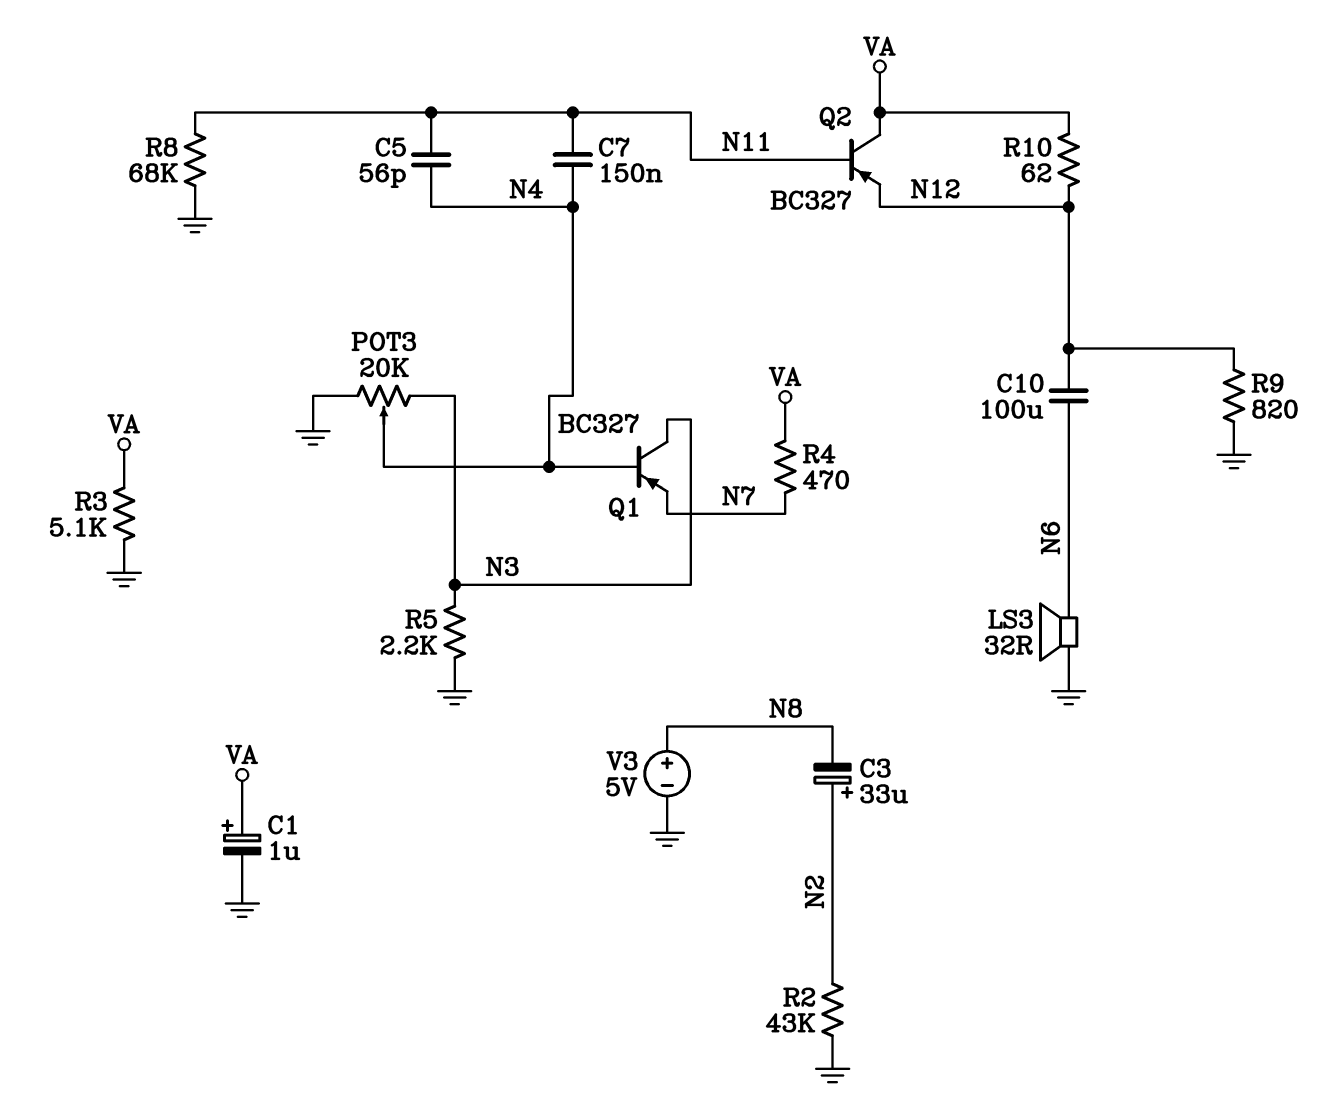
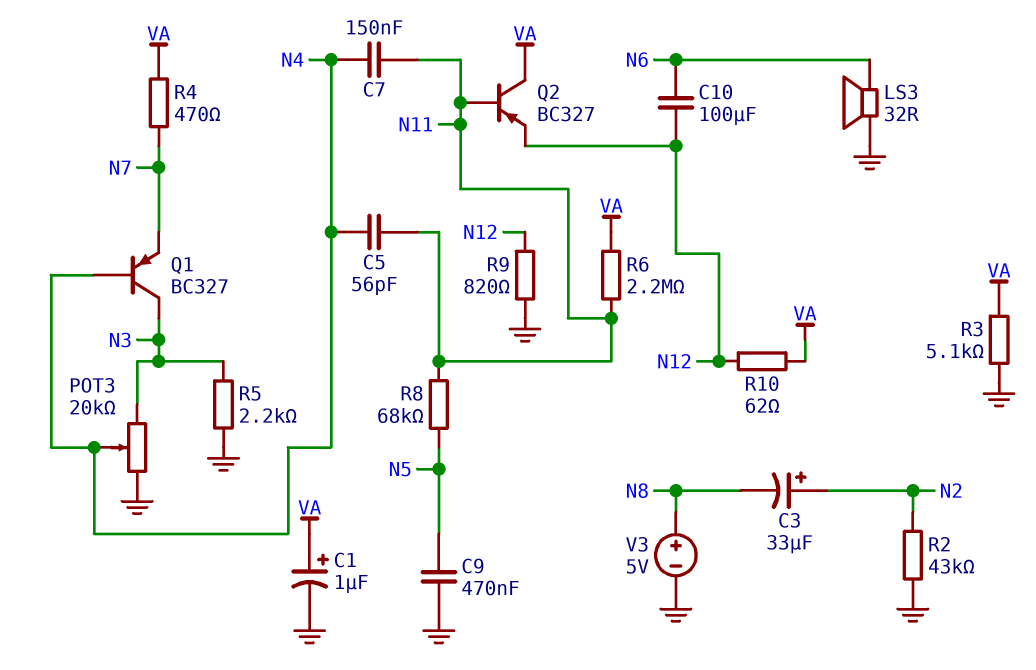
C9: none -> 470nF (GND, N5)
R6: none -> 2.2M (N11, VA)
R8: 68k (GND, N11) -> 68k (N5, N11)

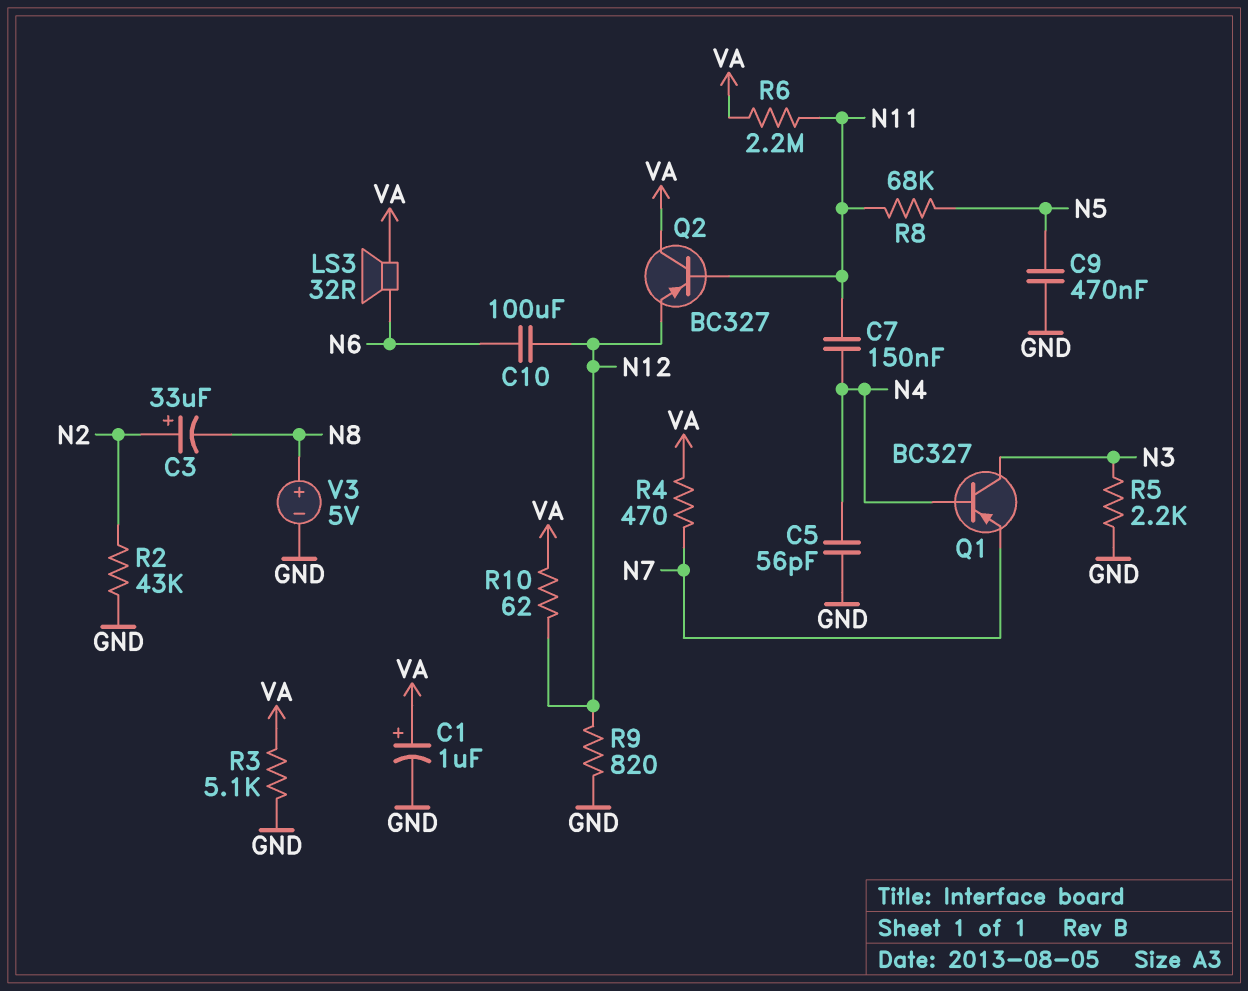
C5: 56pF (N4, N11) -> 56pF (GND, N4)
LS3: speaker 32R (GND, N6) -> speaker 32R (N6, VA)
POT3: 20k (GND, N3, wiper N4) -> none

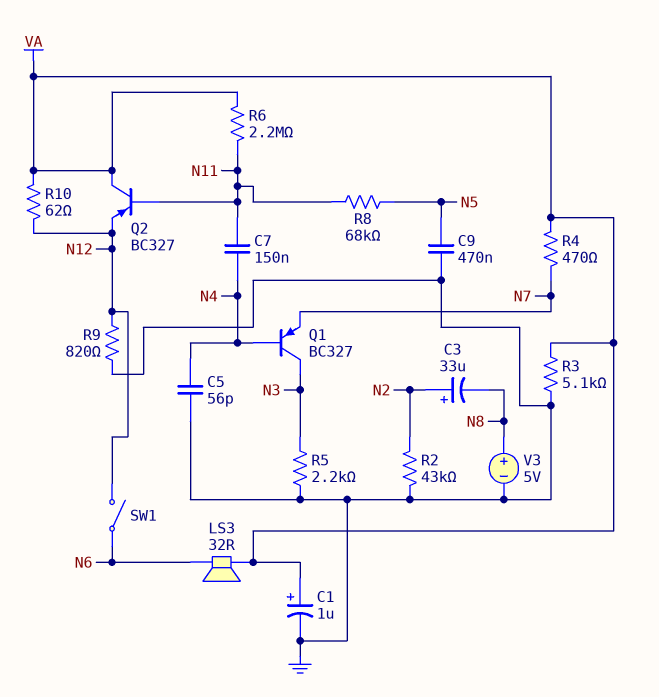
C10: 100uF (N6, N12) -> none
SW1: none -> switch (N6, N12)

